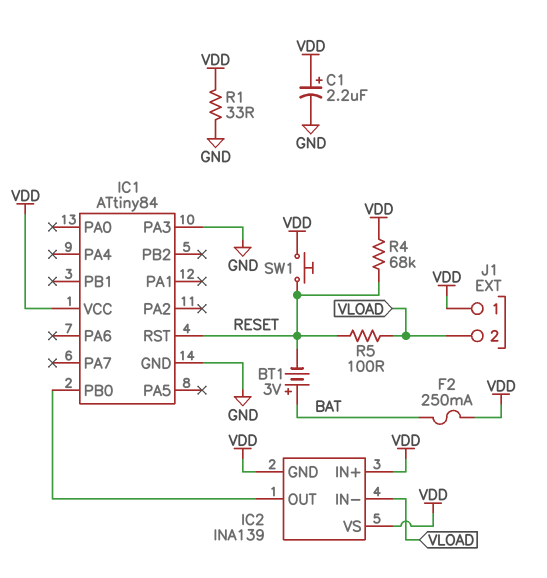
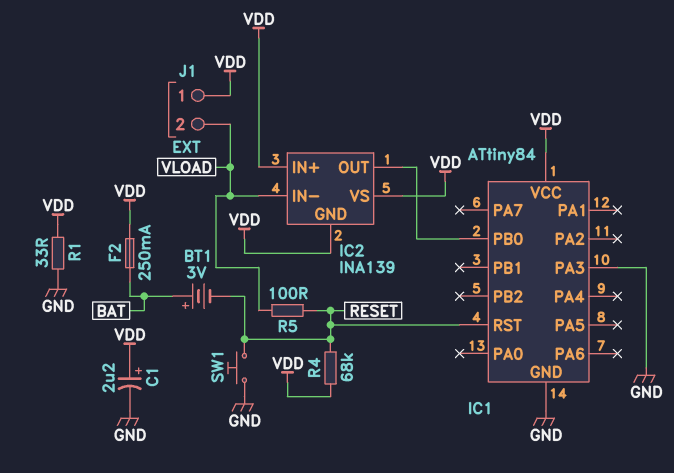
SW1: button (RESET, VDD) -> button (GND, RESET)

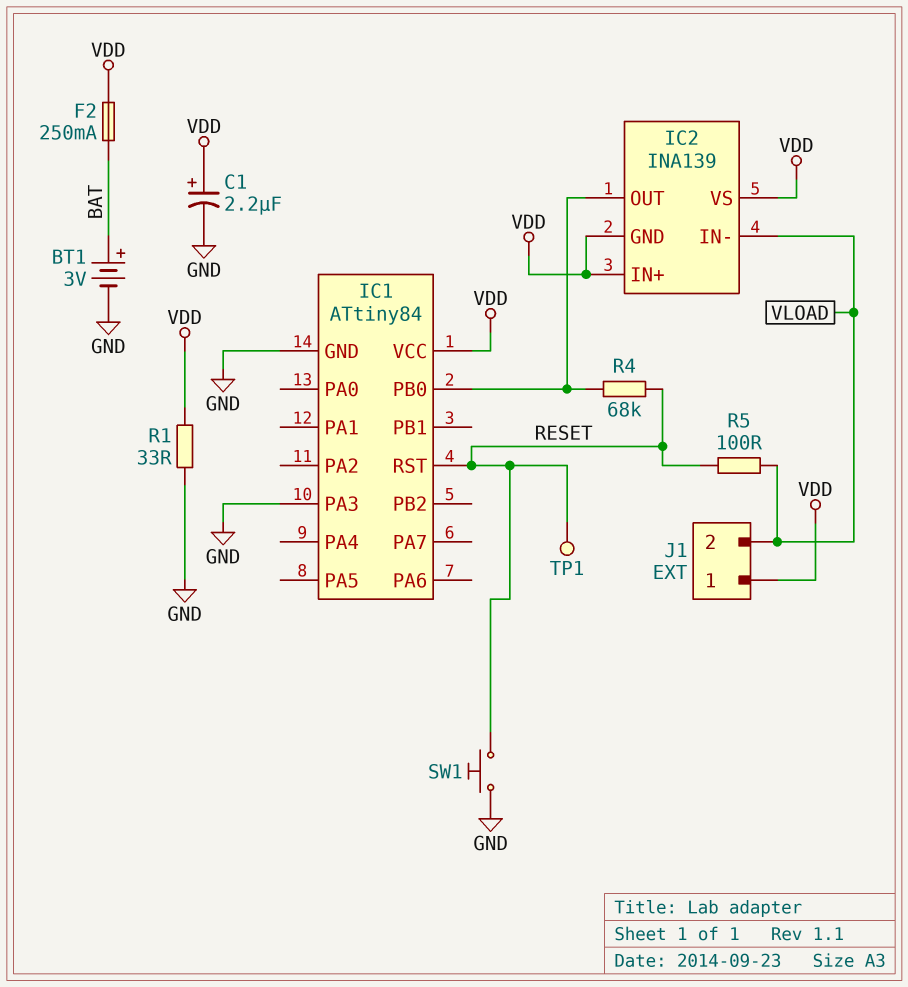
BT1: 3V (plus BAT, minus RESET) -> 3V (plus BAT, minus GND)
R4: 68k (RESET, VDD) -> 68k (IC1/PB0, RESET)
TP1: none -> test point (RESET)

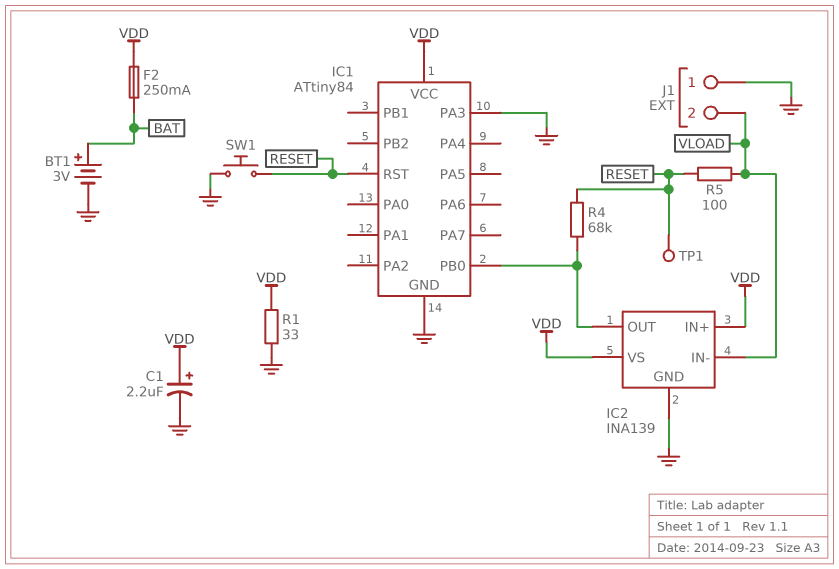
IC2 pin GND: VDD -> GND
J1 pin 1: VDD -> GND

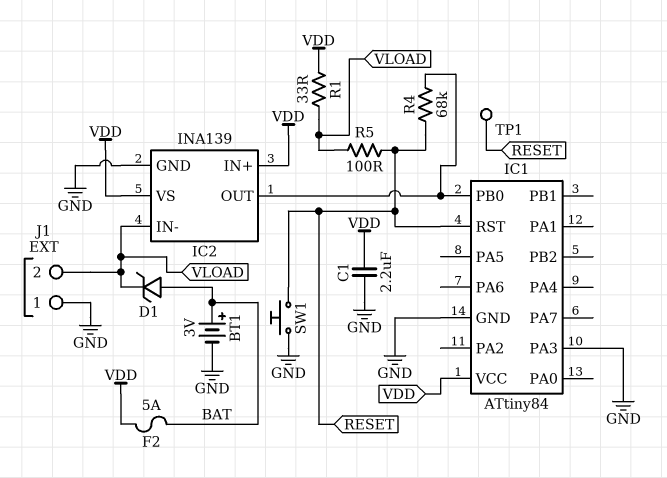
C1: 2.2uF (plus VDD, minus GND) -> 2.2uF (GND, VDD)
D1: none -> zener (A BAT, K VLOAD)
F2: 250mA (BAT, VDD) -> 5A (BAT, VDD)
R1: 33 (GND, VDD) -> 33 (VDD, VLOAD)

